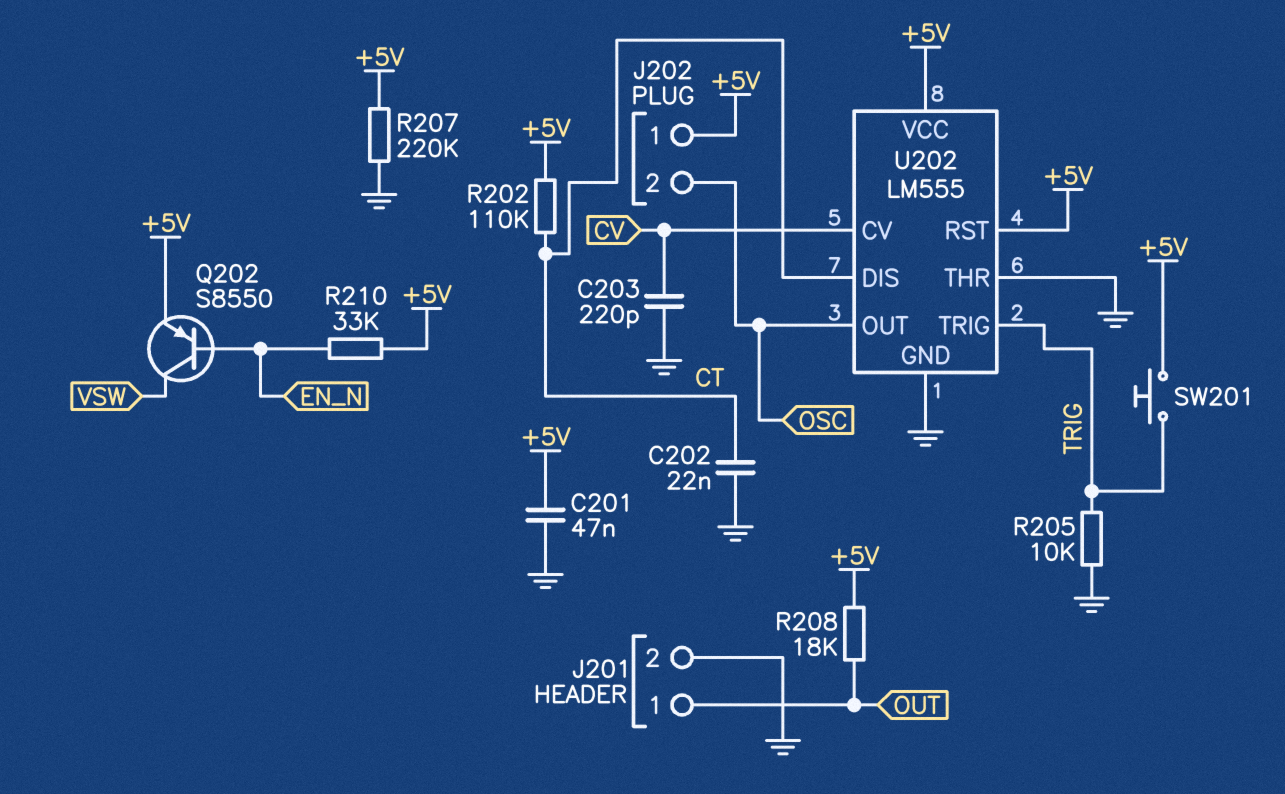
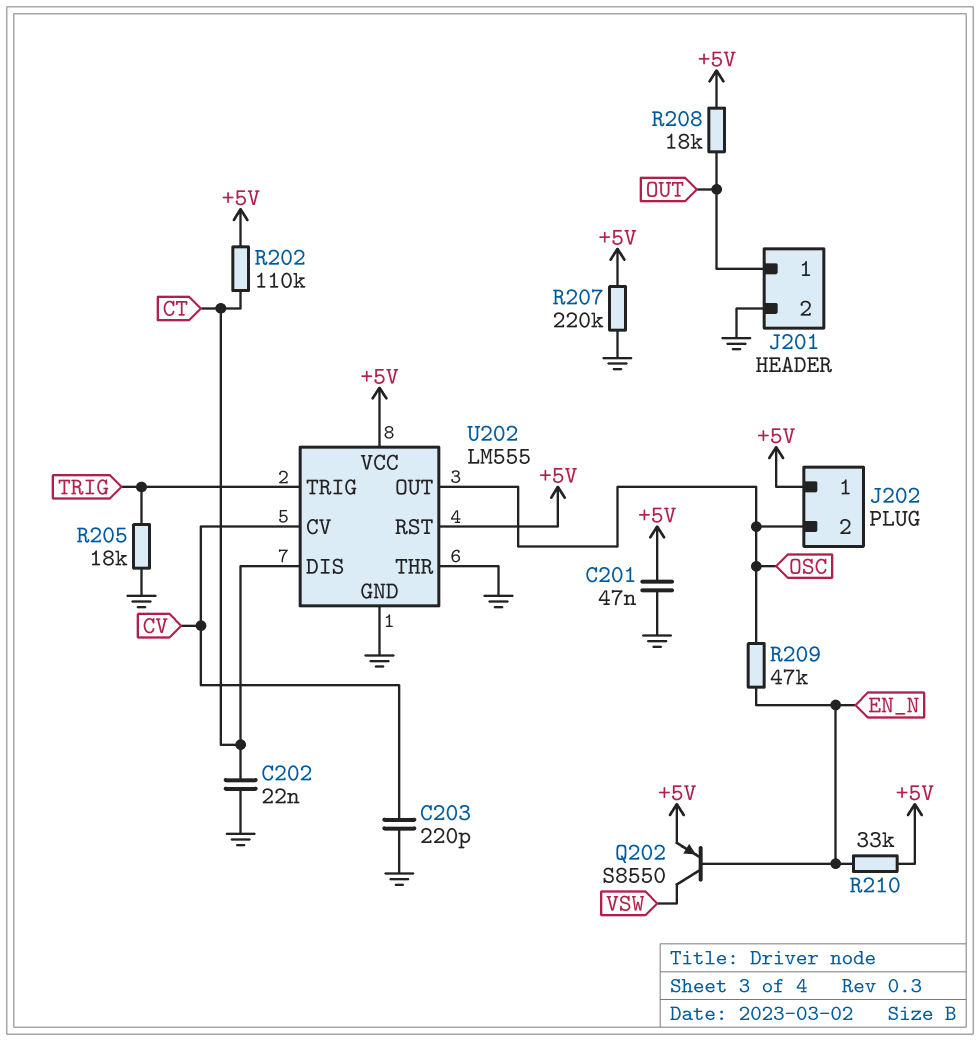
R205: 10k (GND, TRIG) -> 18k (GND, TRIG)
R209: none -> 47k (EN_N, OSC)
SW201: button (+5V, TRIG) -> none

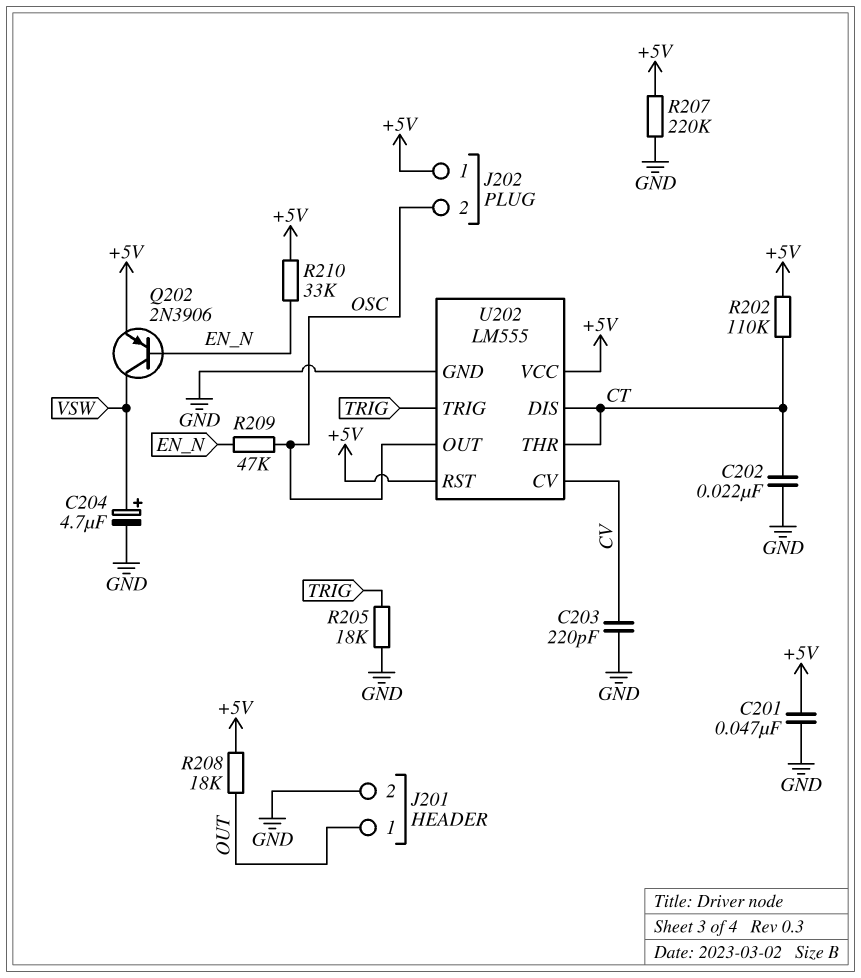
C204: none -> 4.7uF (plus VSW, minus GND)
Q202: PNP S8550 (B EN_N, C VSW, E +5V) -> PNP 2N3906 (B EN_N, C VSW, E +5V)
U202 pin THR: GND -> CT

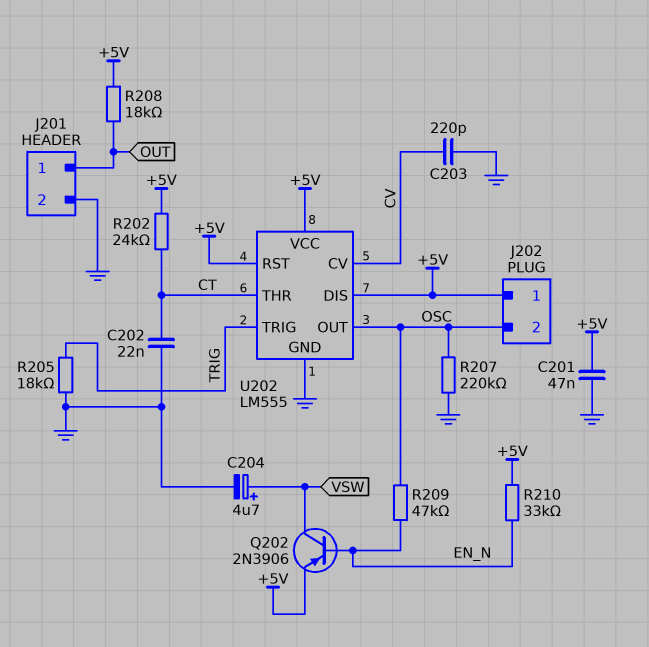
R202: 110k (+5V, CT) -> 24k (+5V, CT)
R207: 220k (+5V, GND) -> 220k (GND, OSC)
U202 pin DIS: CT -> +5V

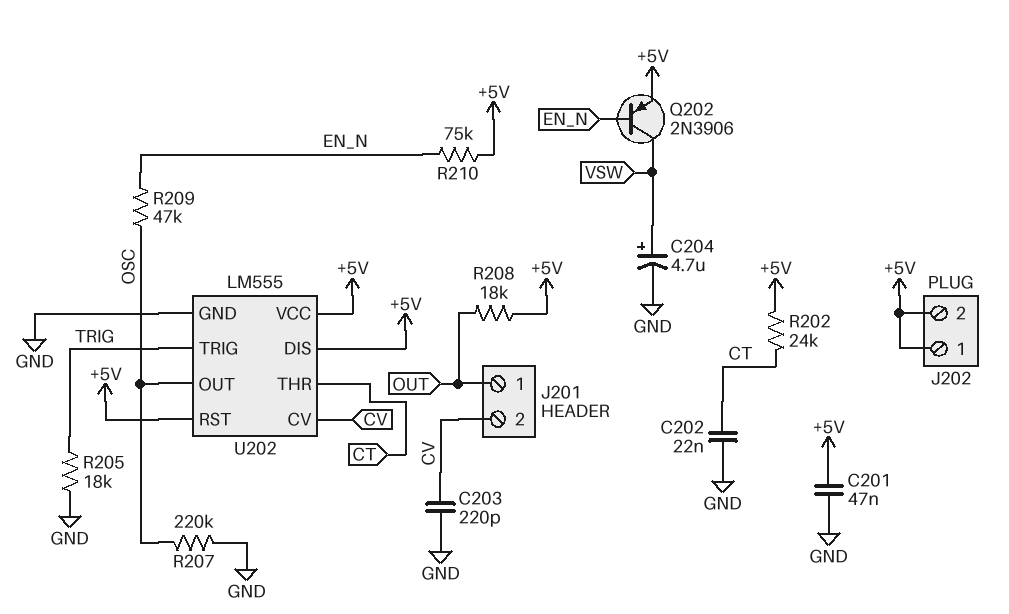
J201 pin 2: GND -> CV
J202 pin 2: OSC -> +5V
R210: 33k (+5V, EN_N) -> 75k (+5V, EN_N)

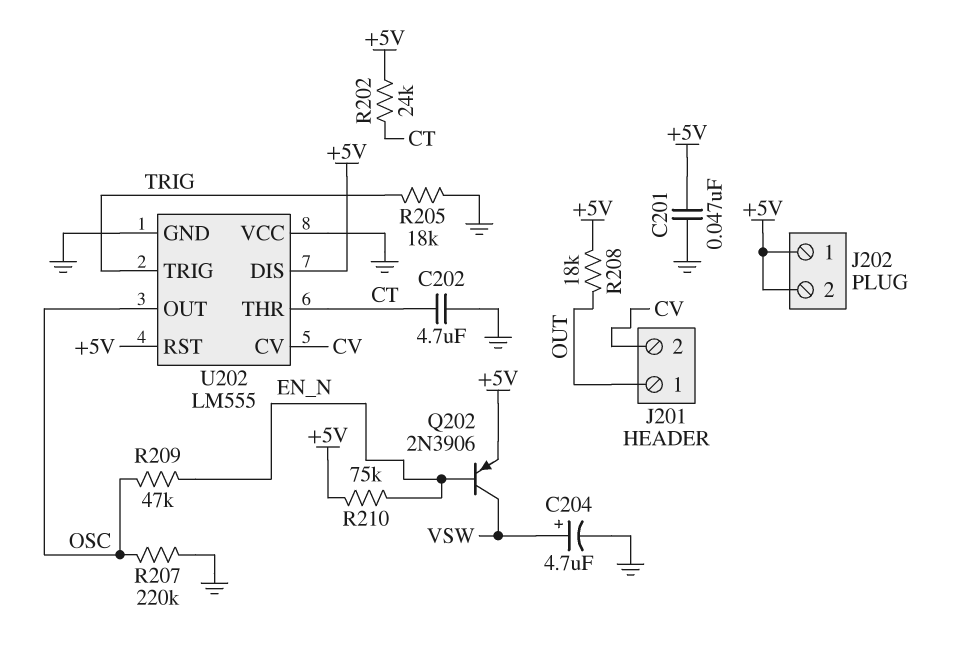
C202: 22nF (CT, GND) -> 4.7uF (CT, GND)
C203: 220pF (CV, GND) -> none
U202 pin VCC: +5V -> GND

